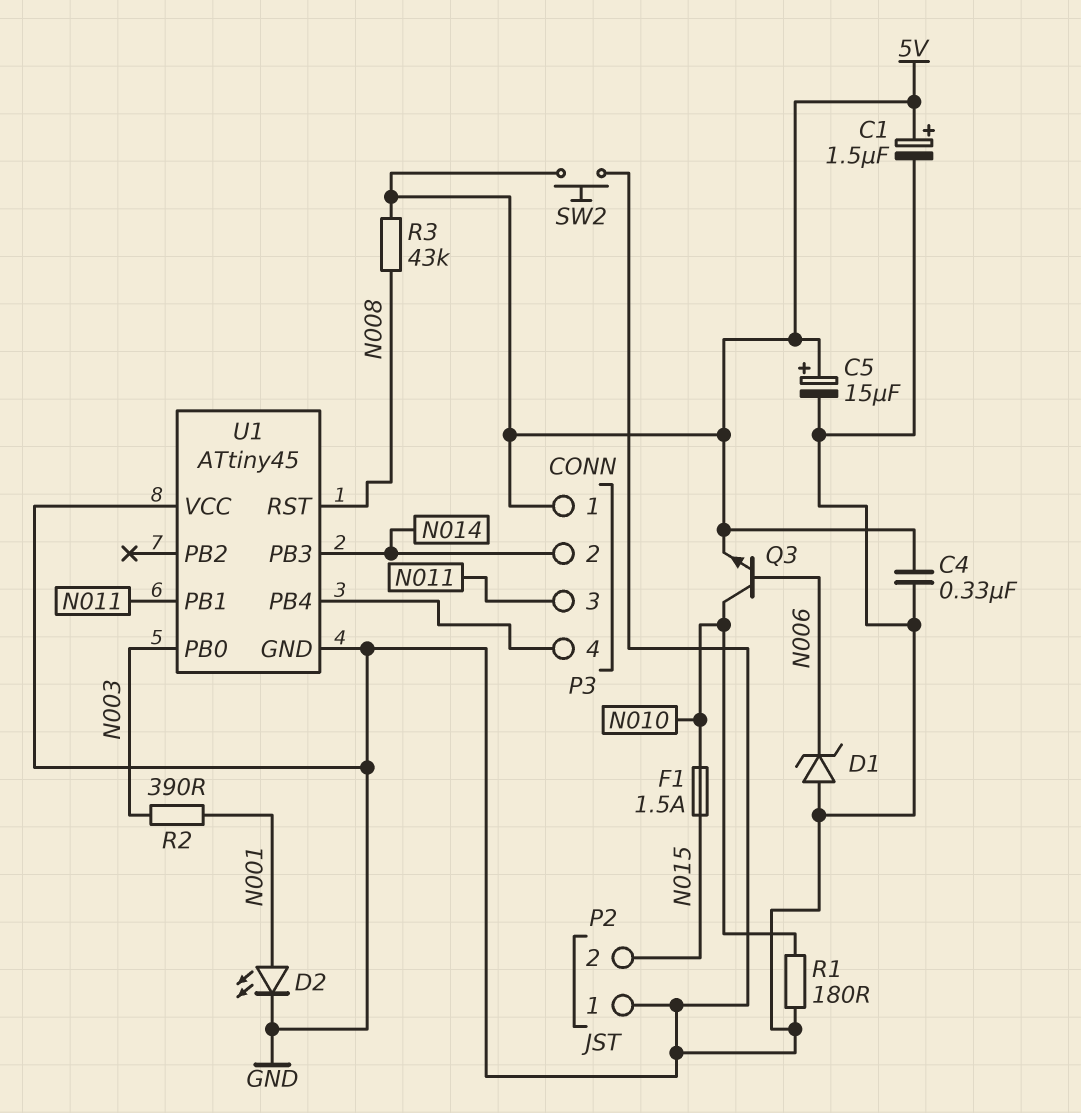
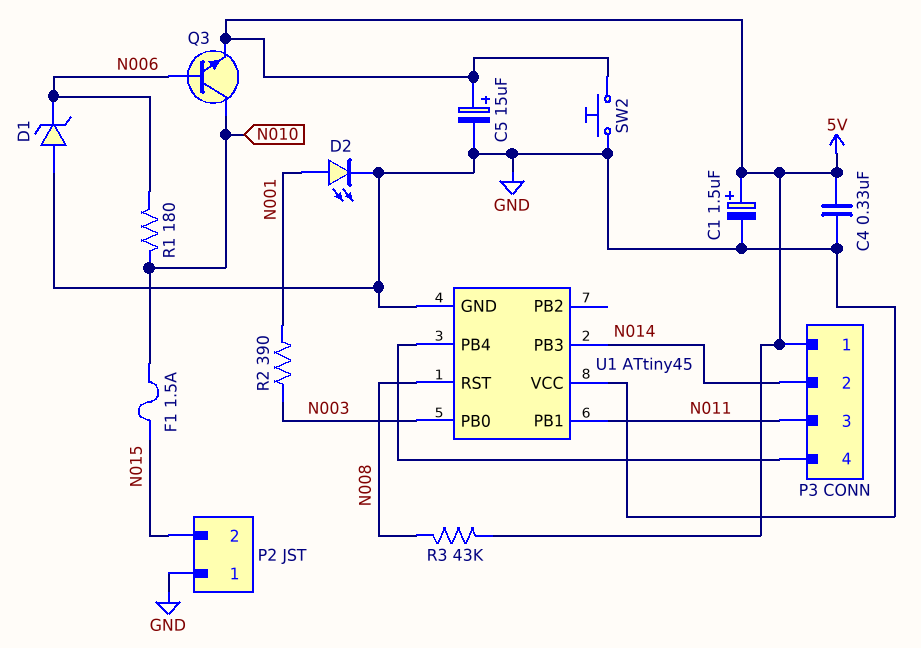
R1: 180 (GND, N010) -> 180 (N006, N010)

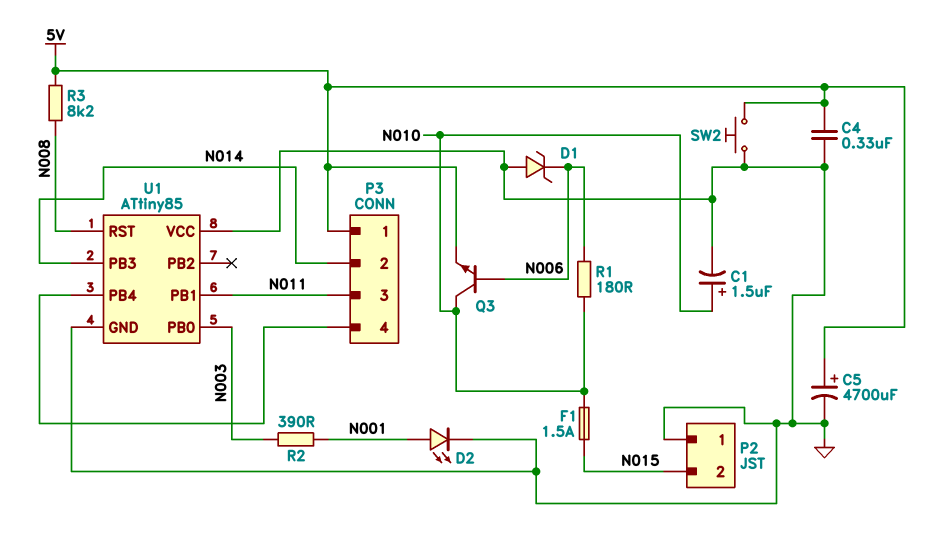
C1: 1.5uF (plus 5V, minus GND) -> 1.5uF (plus N010, minus GND)
C5: 15uF (plus 5V, minus GND) -> 4700uF (plus 5V, minus GND)
R3: 43k (5V, N008) -> 8.2k (5V, N008)
U1: ATtiny45 -> ATtiny85

